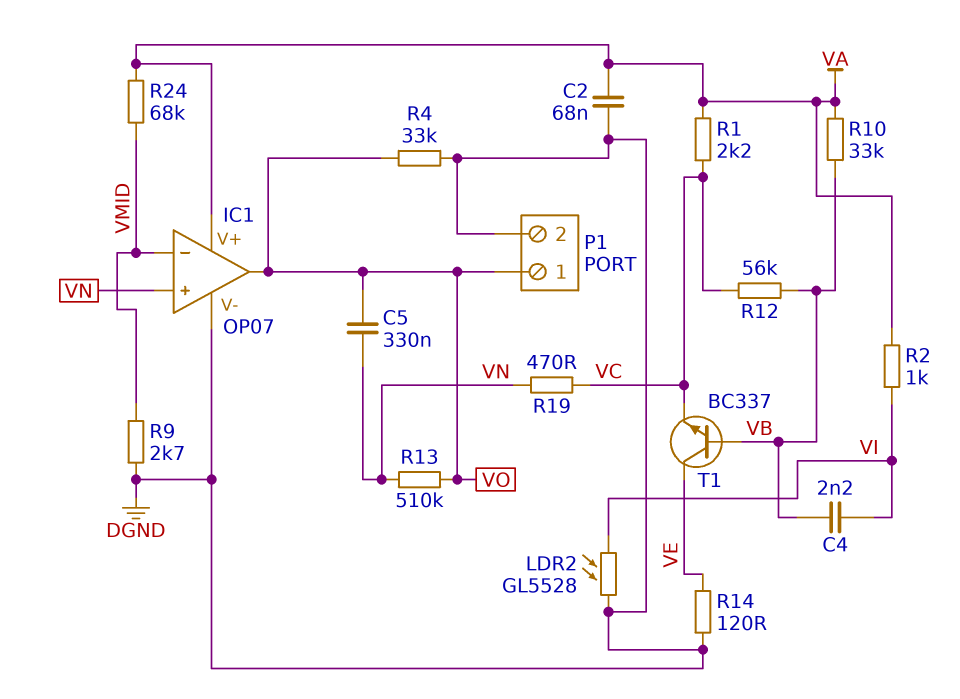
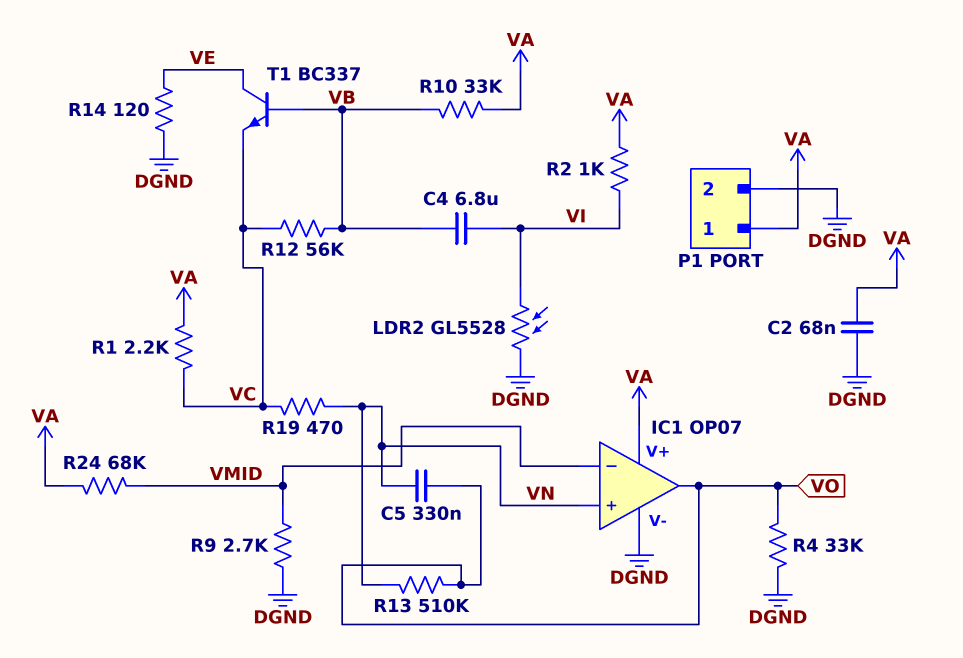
C4: 2.2nF (VB, VI) -> 6.8uF (VB, VI)
P1 pin 1: VO -> VA

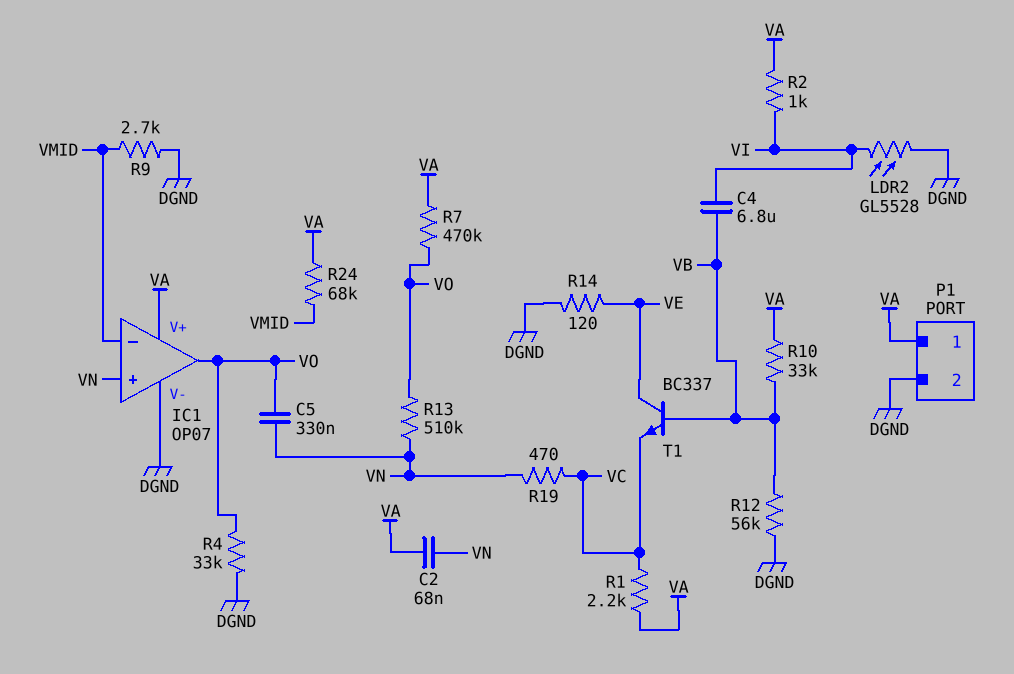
C2: 68nF (DGND, VA) -> 68nF (VA, VN)
R7: none -> 470k (VA, VO)
R12: 56k (VB, VC) -> 56k (DGND, VB)

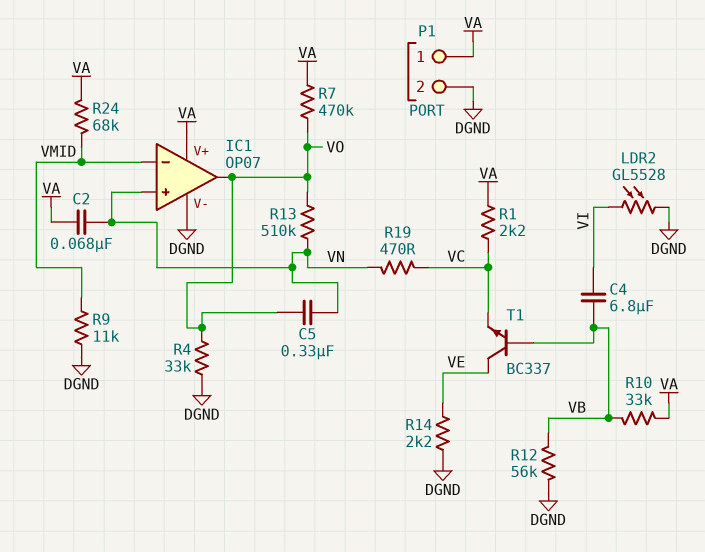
R2: 1k (VA, VI) -> none
R9: 2.7k (DGND, VMID) -> 11k (DGND, VMID)
R14: 120 (DGND, VE) -> 2.2k (DGND, VE)

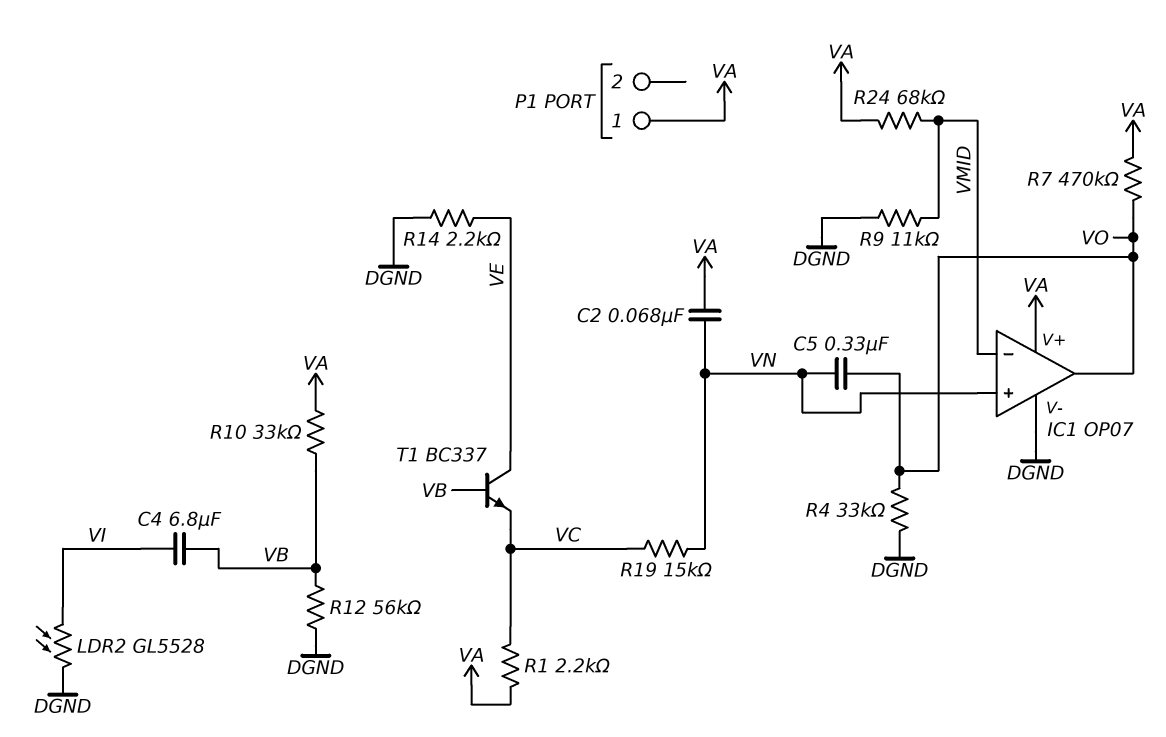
P1 pin 2: DGND -> none
R13: 510k (VN, VO) -> none
R19: 470 (VC, VN) -> 15k (VC, VN)

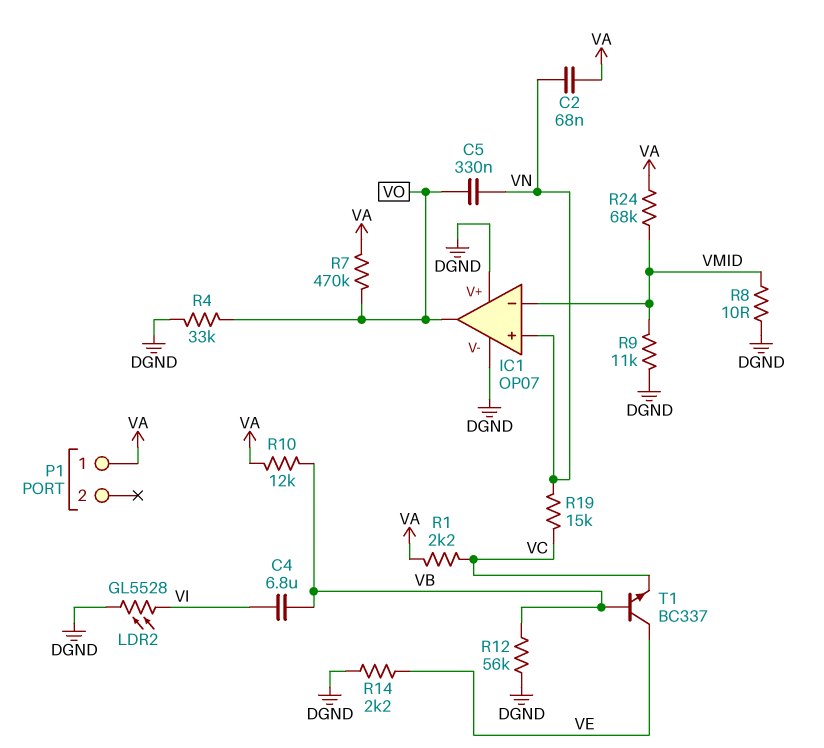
IC1 pin V+: VA -> DGND
R8: none -> 10 (DGND, VMID)
R10: 33k (VA, VB) -> 12k (VA, VB)

